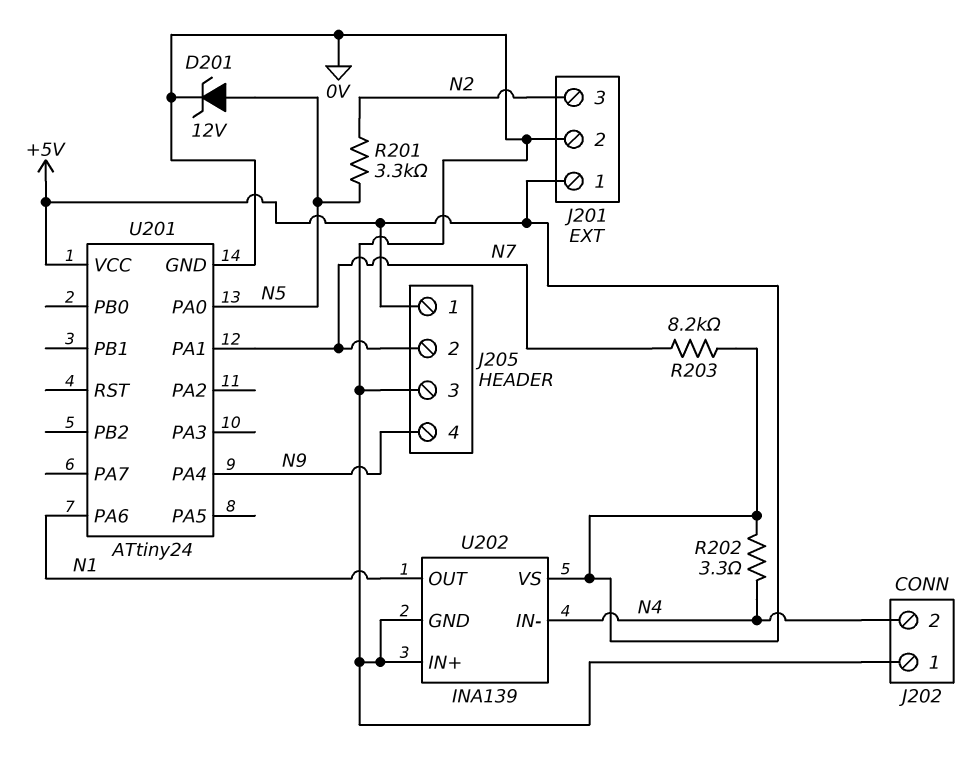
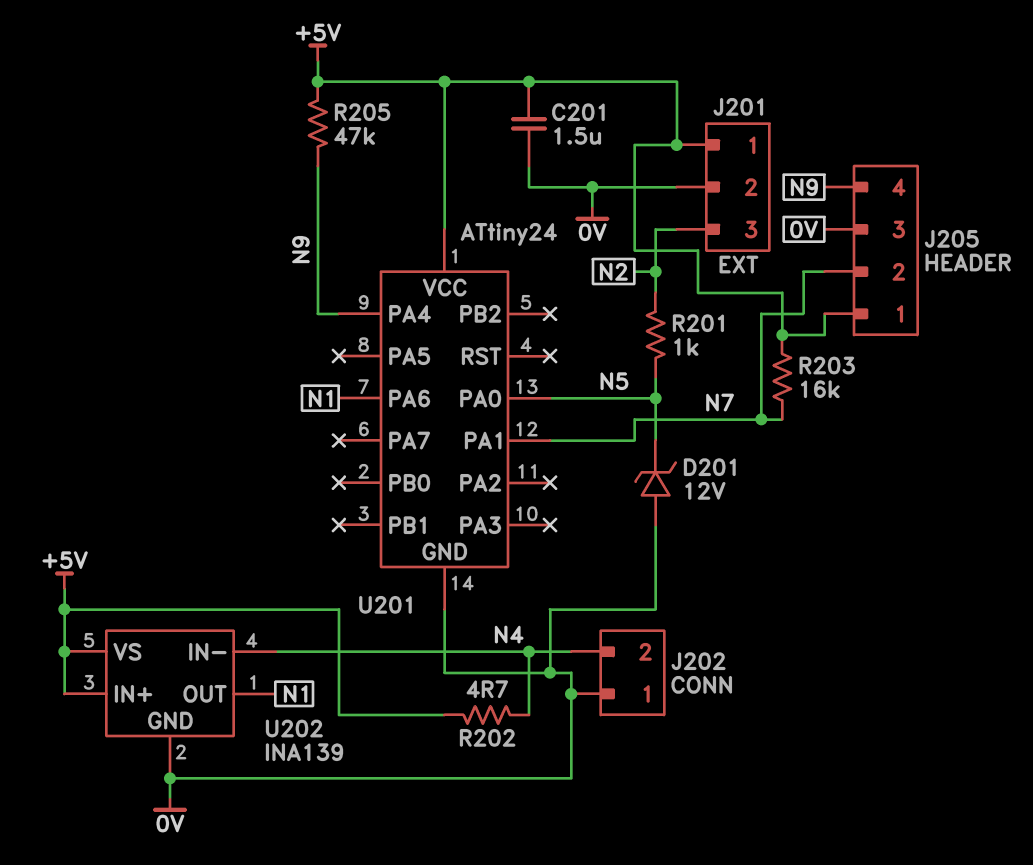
C201: none -> 1.5uF (+5V, 0V)
D201: zener 12V (A N5, K 0V) -> zener 12V (A 0V, K N5)
R201: 3.3k (N2, N5) -> 1k (N2, N5)
R202: 3.3 (+5V, N4) -> 4.7 (+5V, N4)
R203: 8.2k (+5V, N7) -> 16k (+5V, N7)
R205: none -> 47k (+5V, N9)
U202 pin IN+: 0V -> +5V

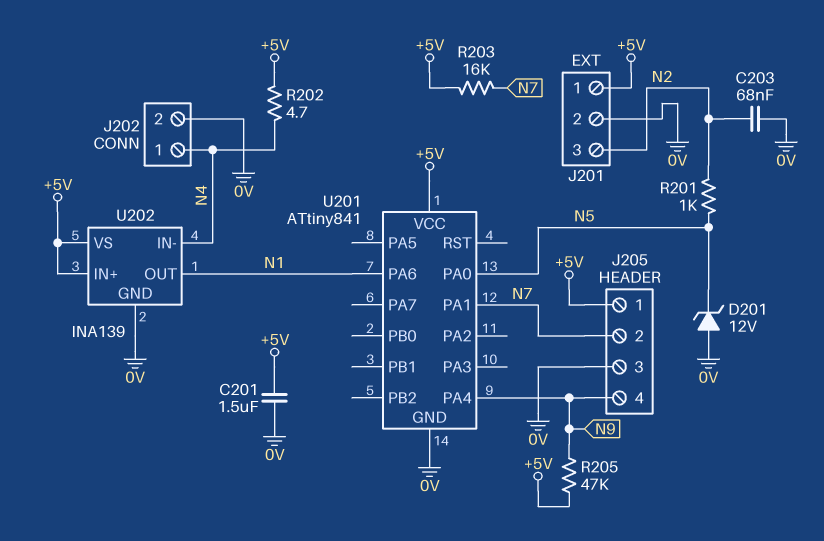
C203: none -> 68nF (0V, N2)
J202 pin 1: 0V -> N4
J202 pin 2: N4 -> 0V
U201: ATtiny24 -> ATtiny841

